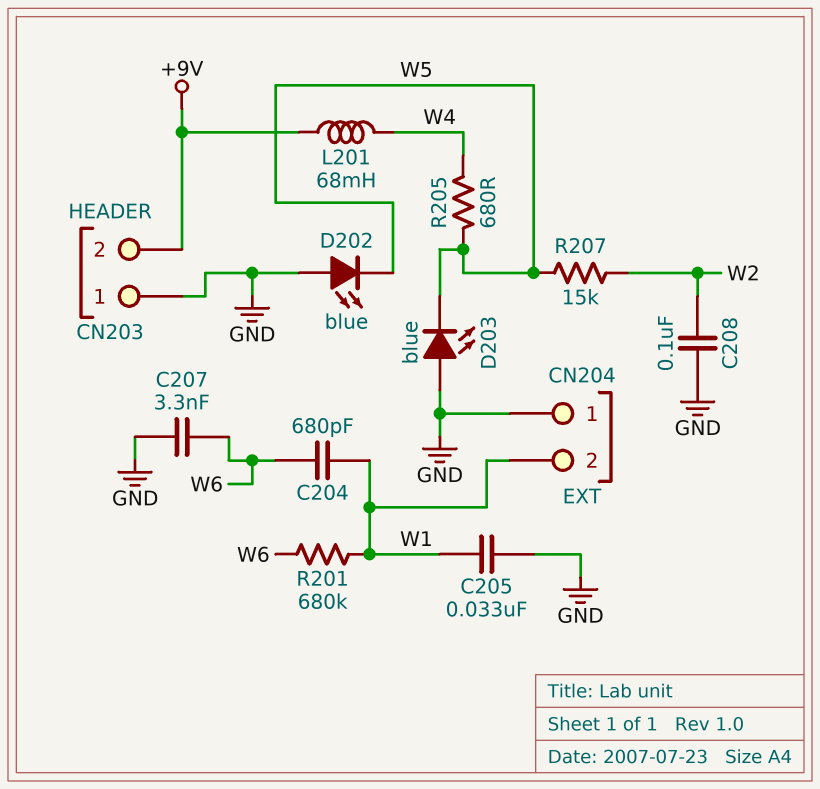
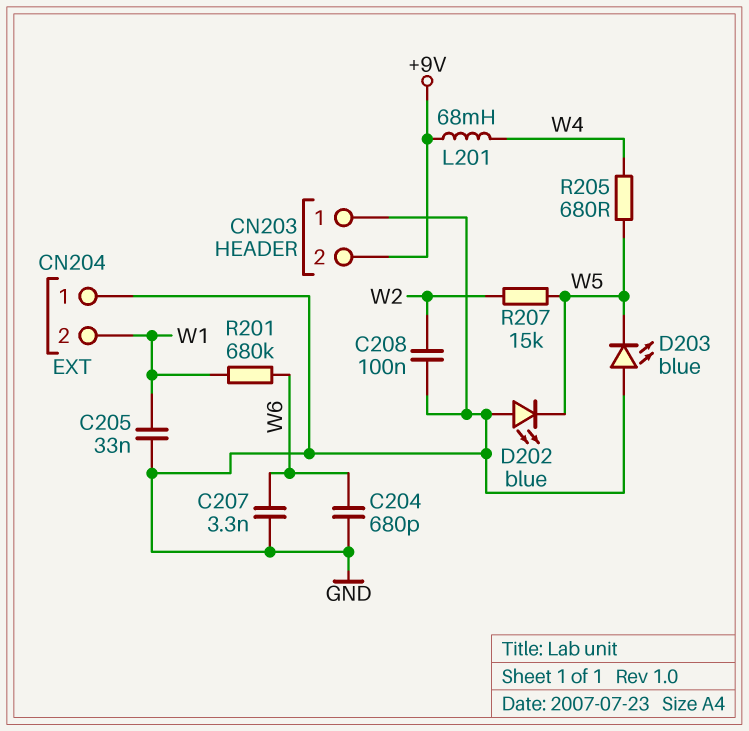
C204: 680pF (W1, W6) -> 680pF (GND, W6)

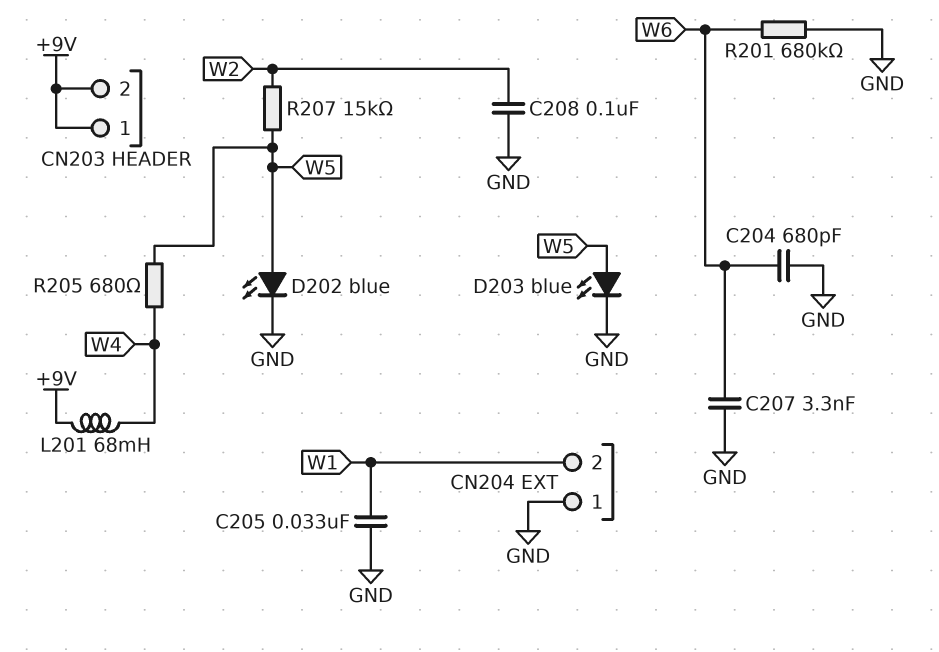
CN203 pin 1: GND -> +9V
D202: LED blue (A GND, K W5) -> LED blue (A W5, K GND)
D203: LED blue (A GND, K W5) -> LED blue (A W5, K GND)
R201: 680k (W1, W6) -> 680k (GND, W6)

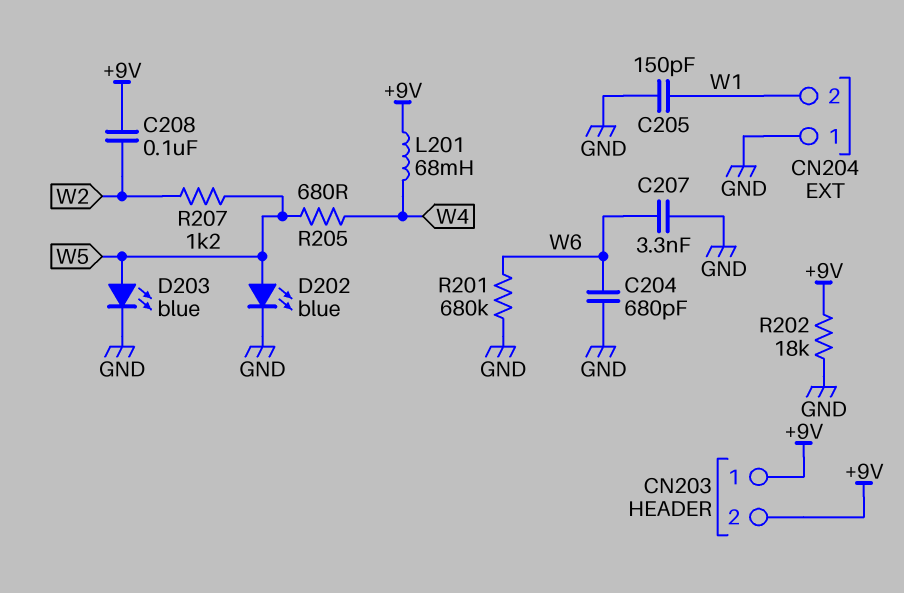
C205: 33nF (GND, W1) -> 150pF (GND, W1)
C208: 100nF (GND, W2) -> 100nF (+9V, W2)
R202: none -> 18k (+9V, GND)
R207: 15k (W2, W5) -> 1.2k (W2, W5)

